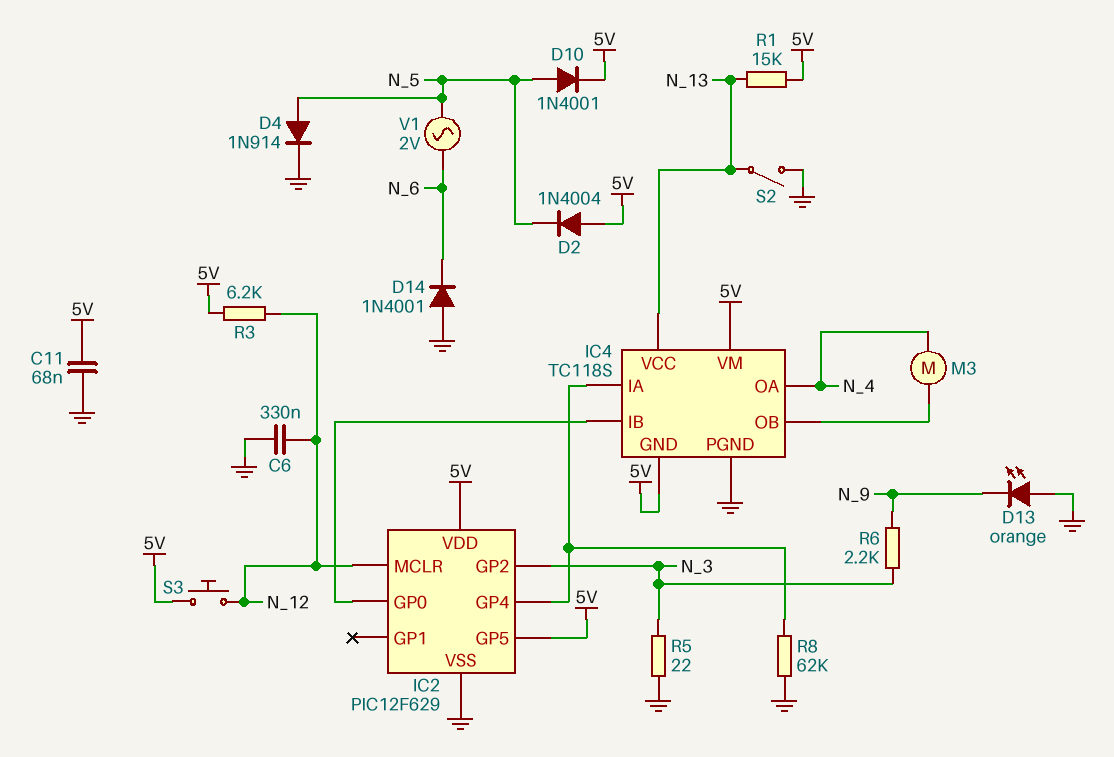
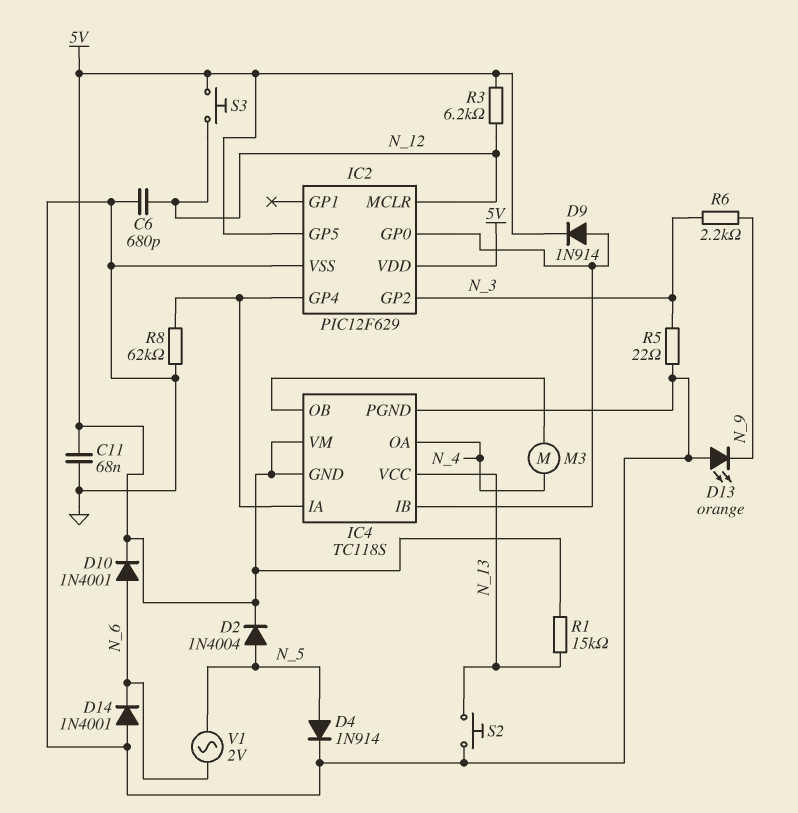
C6: 330nF (GND, N_12) -> 680pF (GND, N_12)
D2: diode 1N4004 (A 5V, K N_5) -> diode 1N4004 (A N_5, K 5V)
D9: none -> diode 1N914 (A IC2/GP0, K 5V)
D10: diode 1N4001 (A N_5, K 5V) -> diode 1N4001 (A N_6, K 5V)
S2: switch (GND, N_13) -> button (GND, N_13)

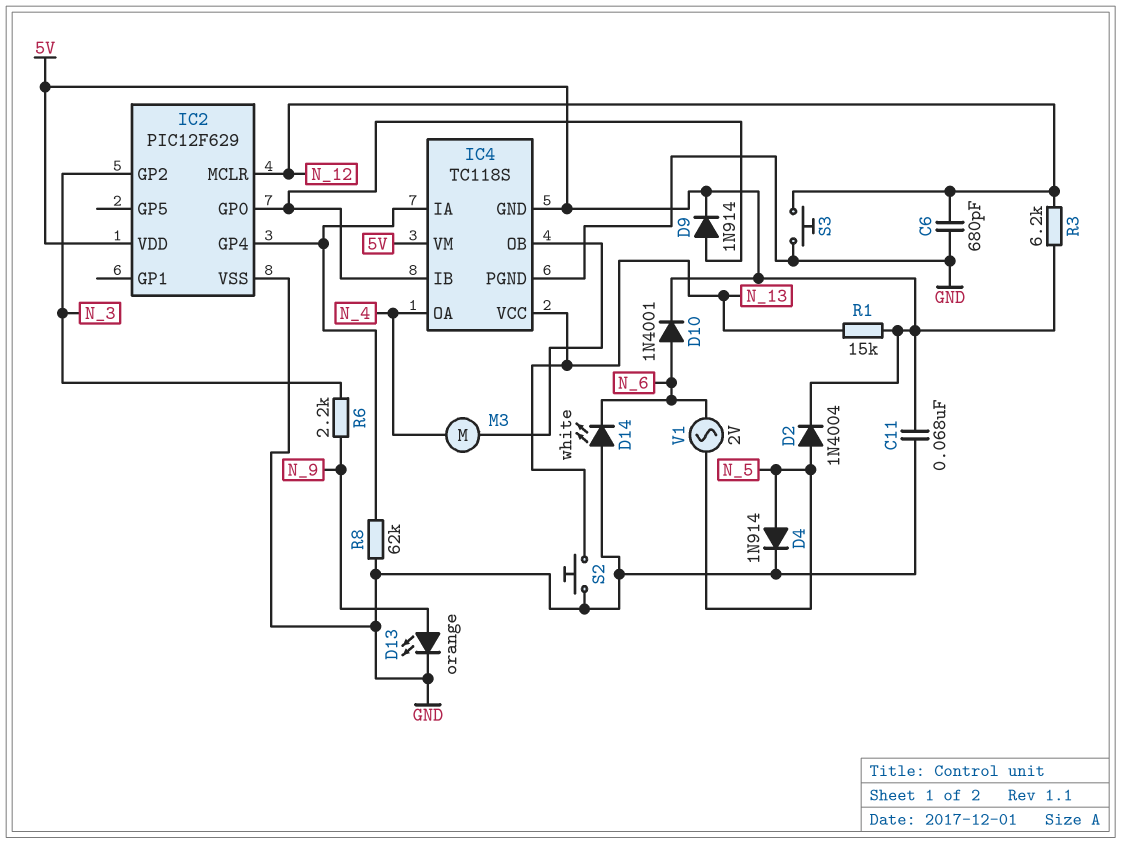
D13: LED orange (A GND, K N_9) -> LED orange (A N_9, K GND)
D14: diode 1N4001 (A GND, K N_6) -> LED white (A GND, K N_6)
IC2 pin GP5: 5V -> none
R5: 22 (GND, N_3) -> none
S3: button (5V, N_12) -> button (GND, N_12)

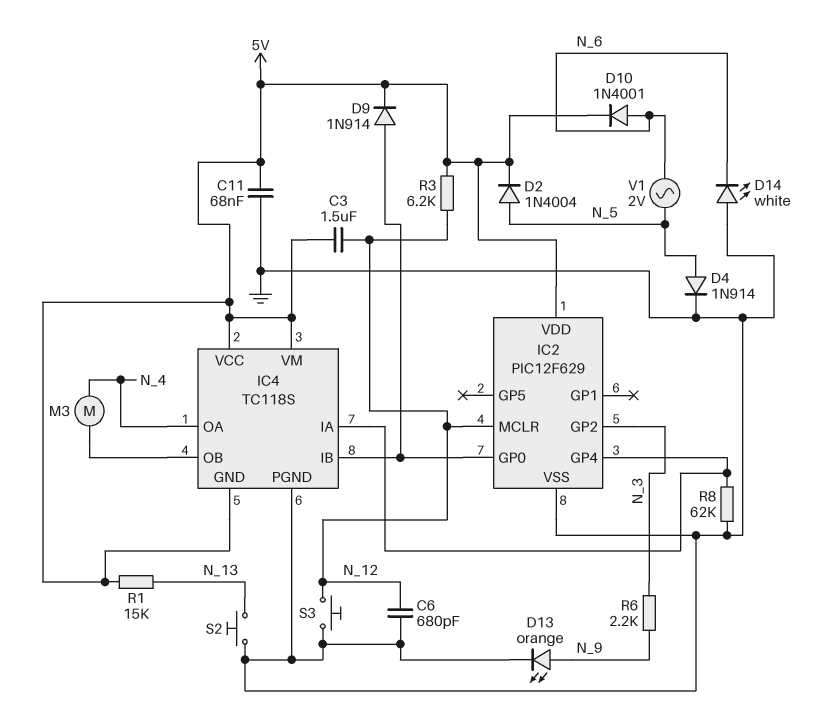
C3: none -> 1.5uF (5V, N_12)
IC4 pin VCC: N_13 -> 5V

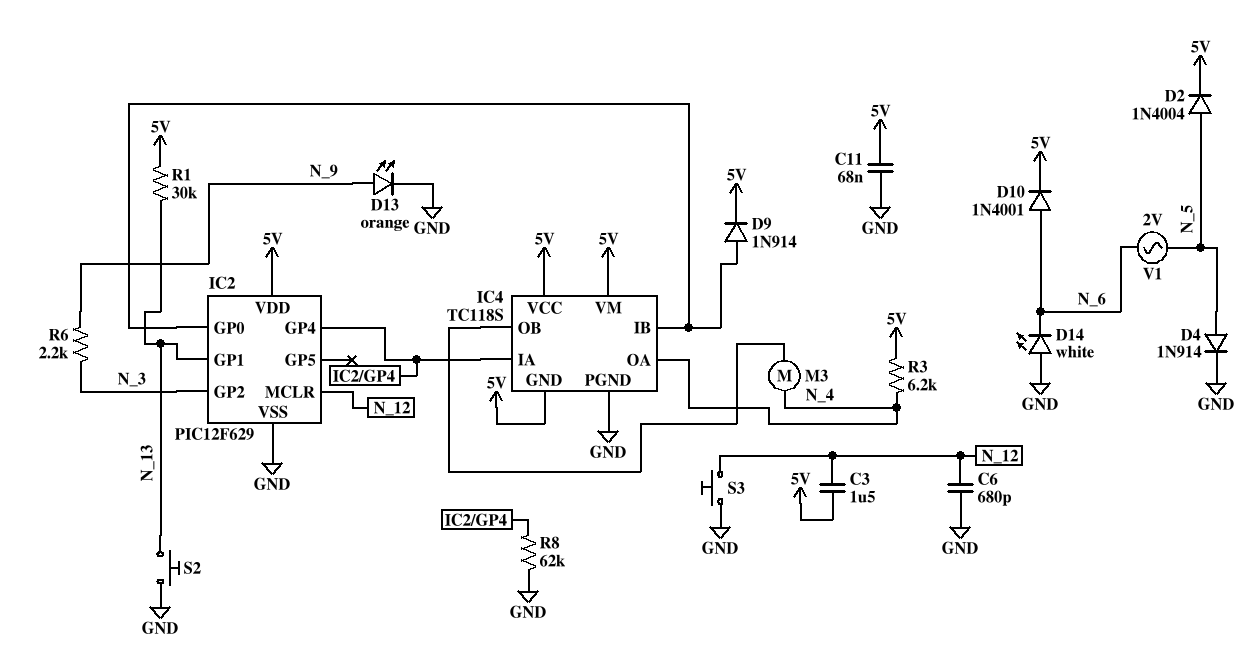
IC2 pin GP1: none -> N_13
R1: 15k (5V, N_13) -> 30k (5V, N_13)
R3: 6.2k (5V, N_12) -> 6.2k (5V, N_4)

